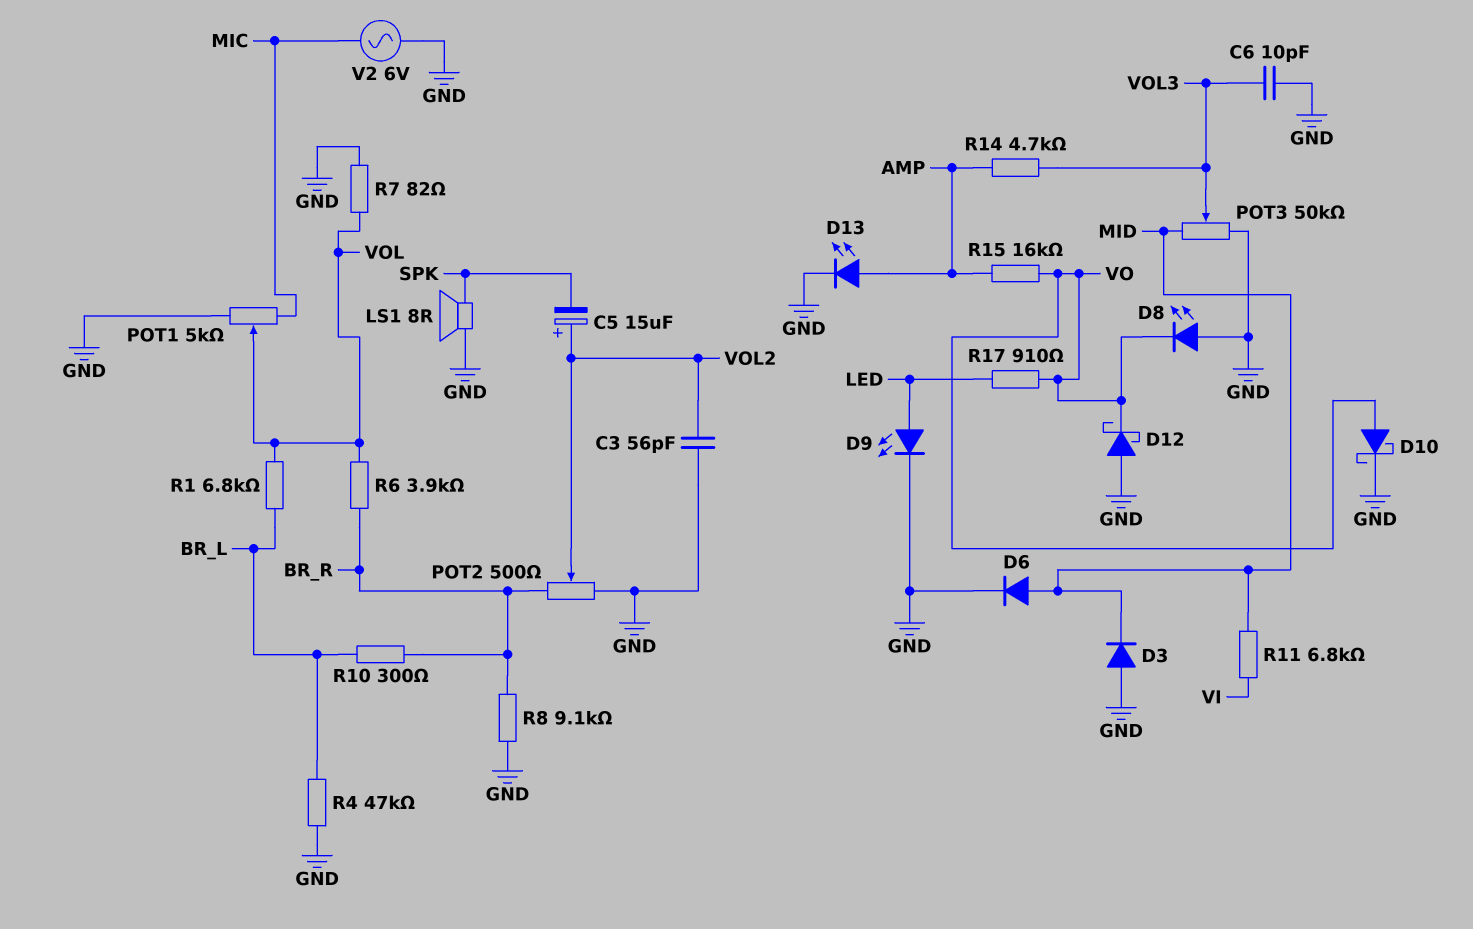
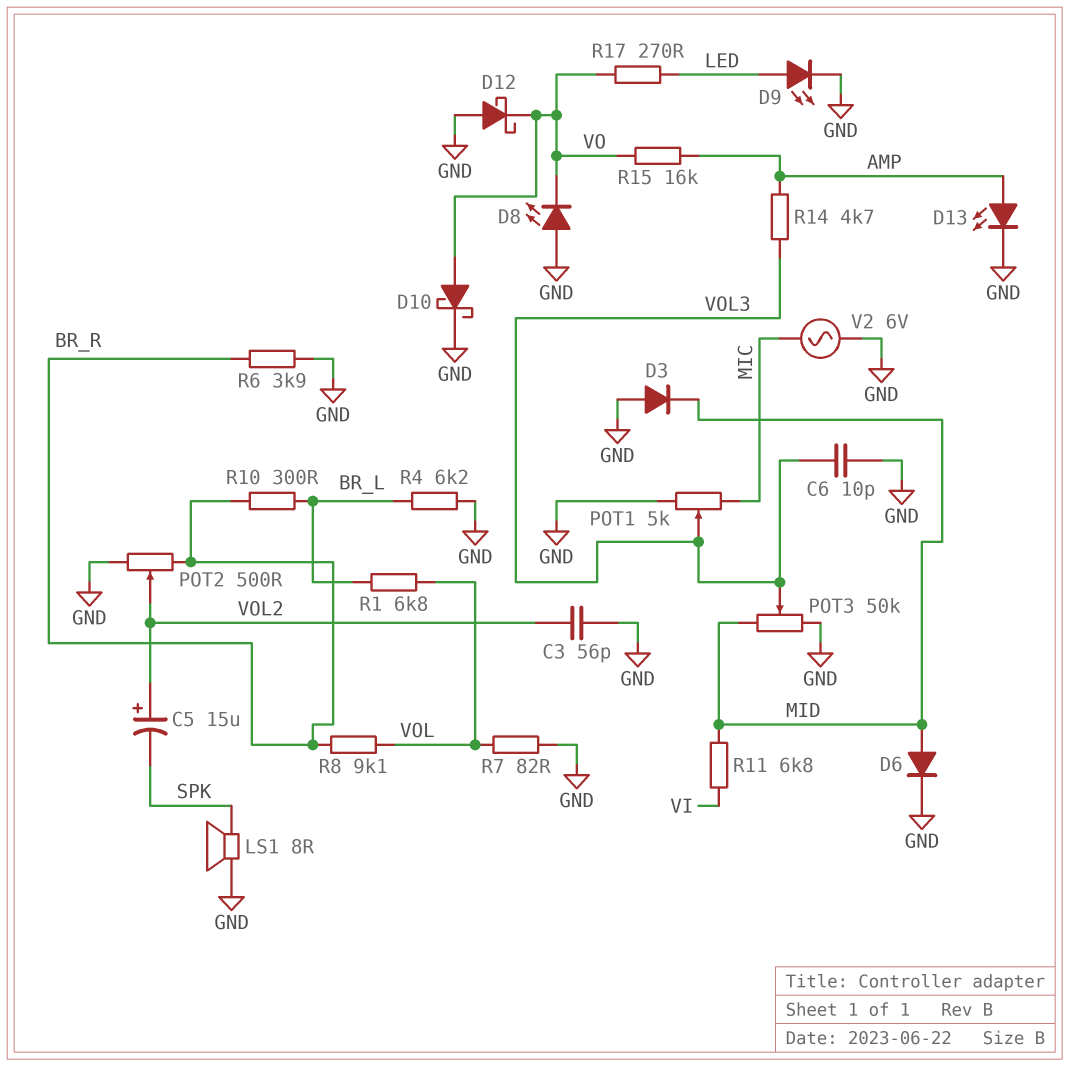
POT1: 5k (GND, MIC, wiper VOL) -> 5k (GND, MIC, wiper VOL3)
R4: 47k (BR_L, GND) -> 6.2k (BR_L, GND)
R6: 3.9k (BR_R, VOL) -> 3.9k (BR_R, GND)
R8: 9.1k (BR_R, GND) -> 9.1k (BR_R, VOL)
R17: 910 (LED, VO) -> 270 (LED, VO)

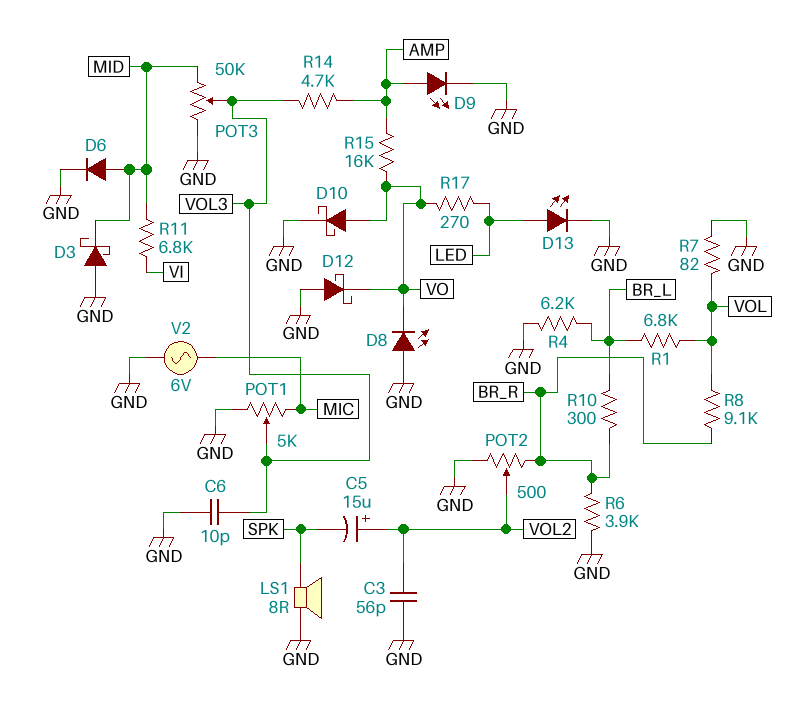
D3: diode (A GND, K MID) -> schottky (A GND, K MID)
D9: LED (A LED, K GND) -> LED (A AMP, K GND)
D13: LED (A AMP, K GND) -> LED (A LED, K GND)

